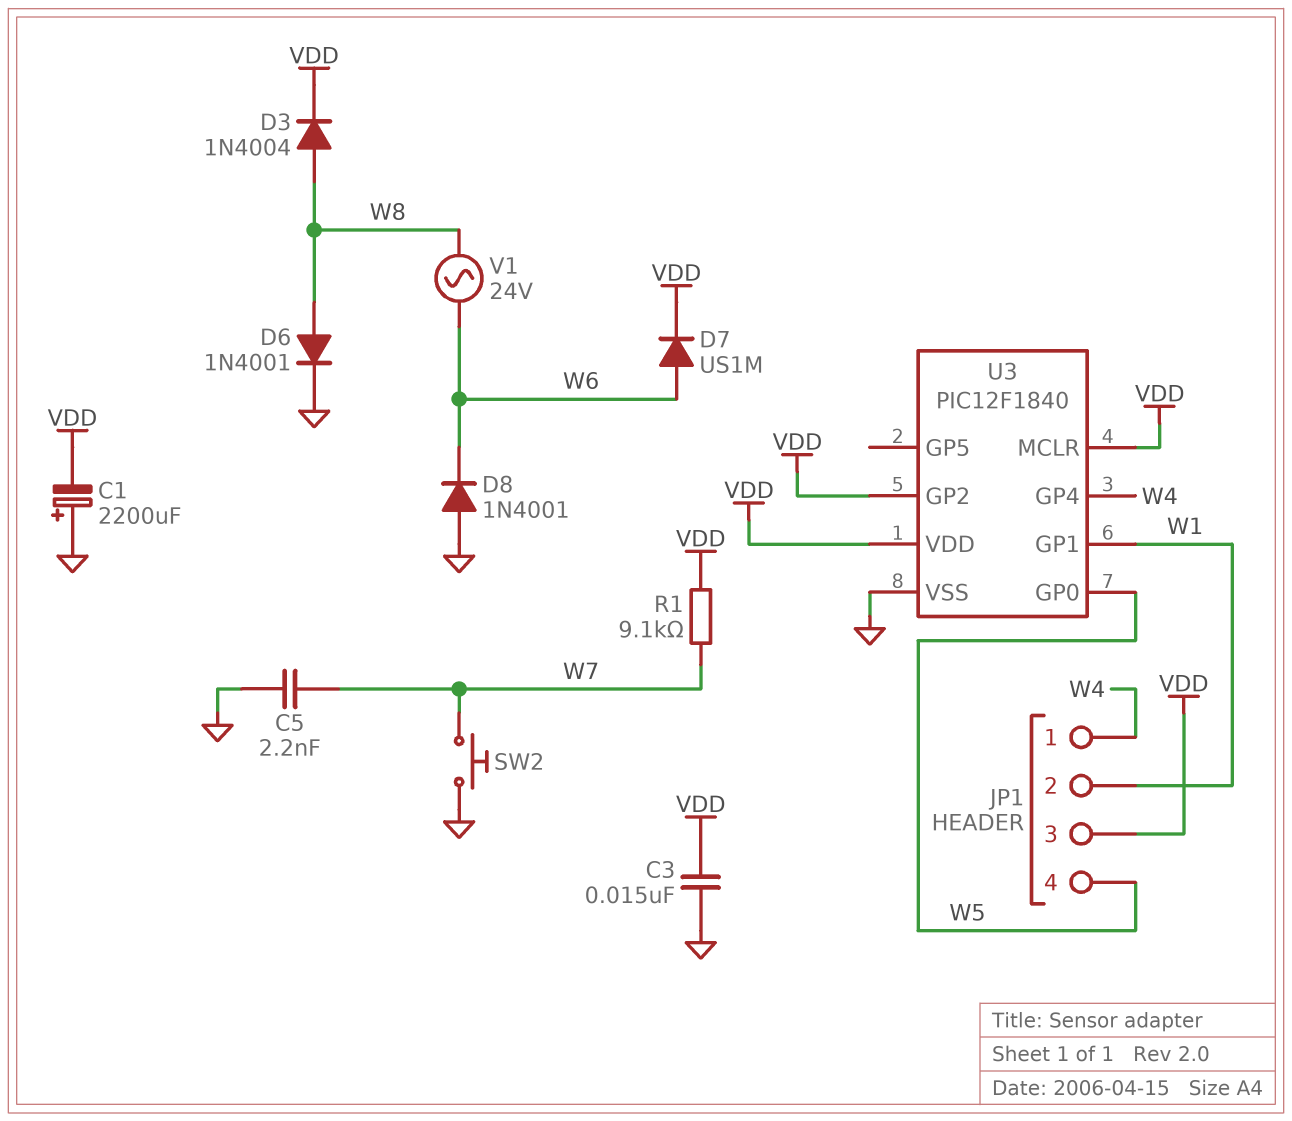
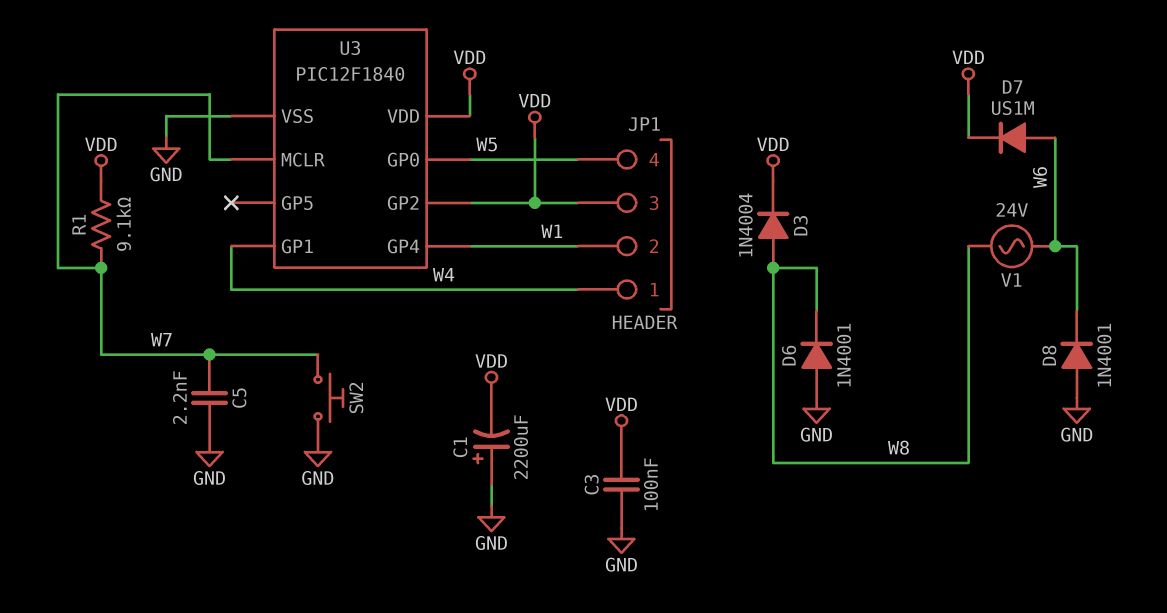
C3: 15nF (GND, VDD) -> 100nF (GND, VDD)
D6: diode 1N4001 (A W8, K GND) -> diode 1N4001 (A GND, K W8)
U3 pin GP1: W1 -> W4
U3 pin GP4: W4 -> W1
U3 pin MCLR: VDD -> W7

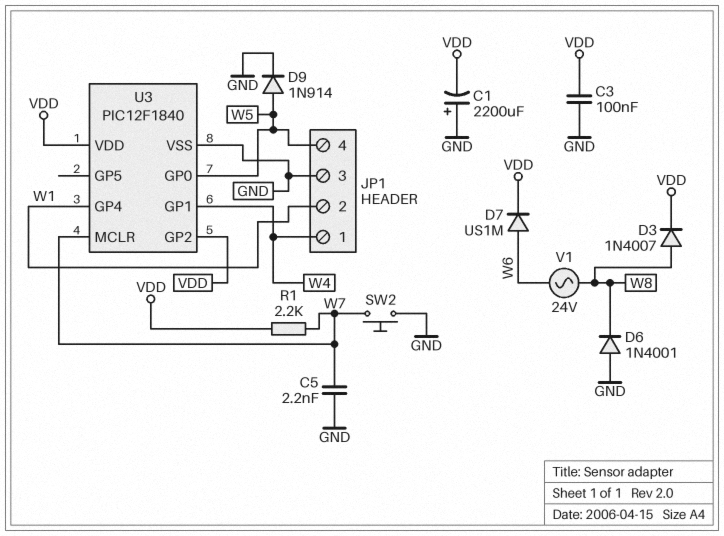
D3: diode 1N4004 (A W8, K VDD) -> diode 1N4007 (A W8, K VDD)
D8: diode 1N4001 (A GND, K W6) -> none
D9: none -> diode 1N914 (A W5, K GND)
JP1 pin 3: VDD -> GND
R1: 9.1k (VDD, W7) -> 2.2k (VDD, W7)

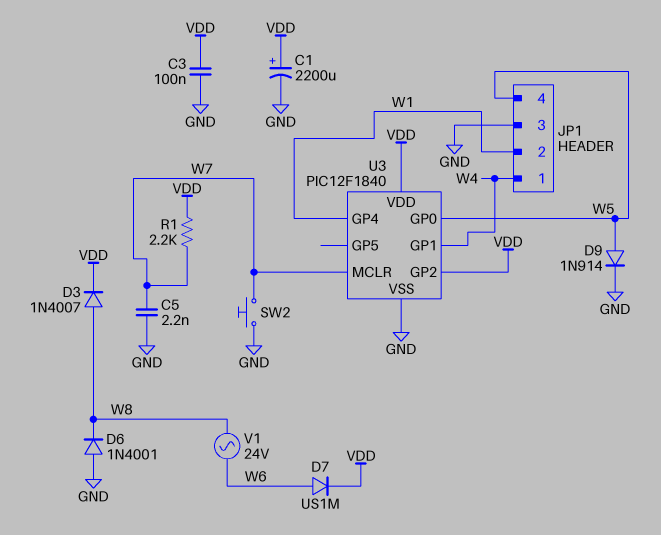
C1: 2200uF (plus GND, minus VDD) -> 2200uF (plus VDD, minus GND)

